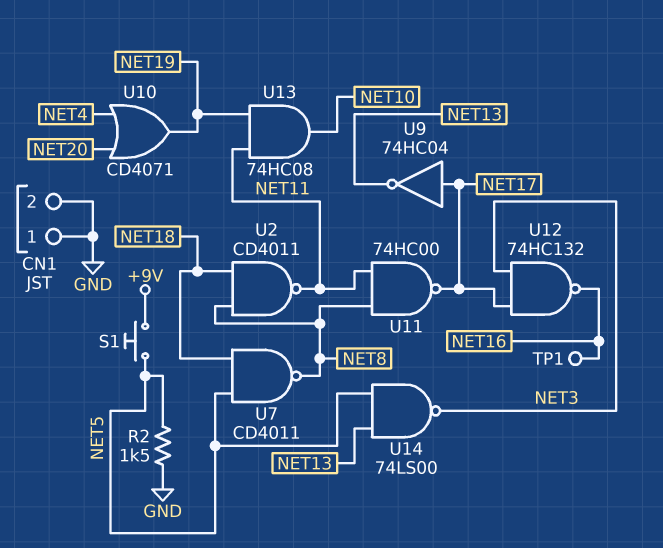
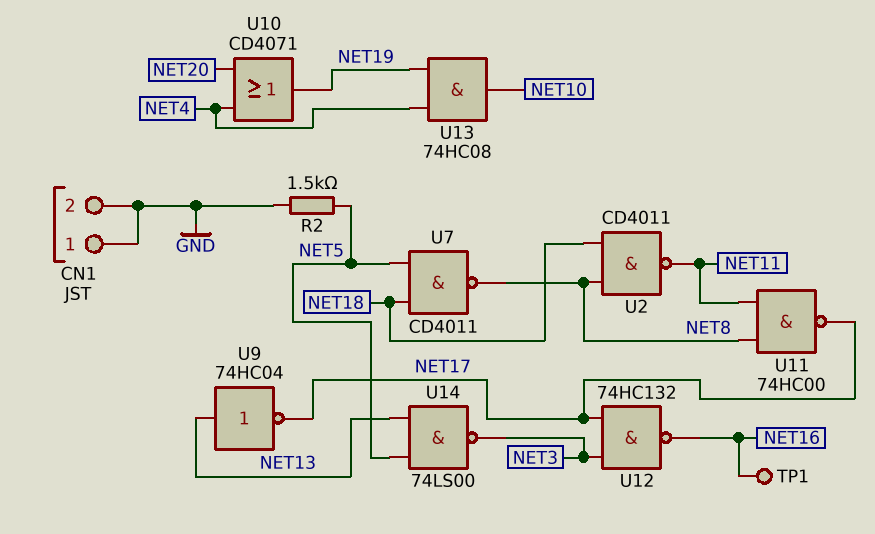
S1: button (+9V, NET5) -> none
U9: NOT 74HC04 (in NET17, out NET13) -> NOT 74HC04 (in NET13, out NET17)
U13: AND 74HC08 (in NET11, in NET19, out NET10) -> AND 74HC08 (in NET4, in NET19, out NET10)

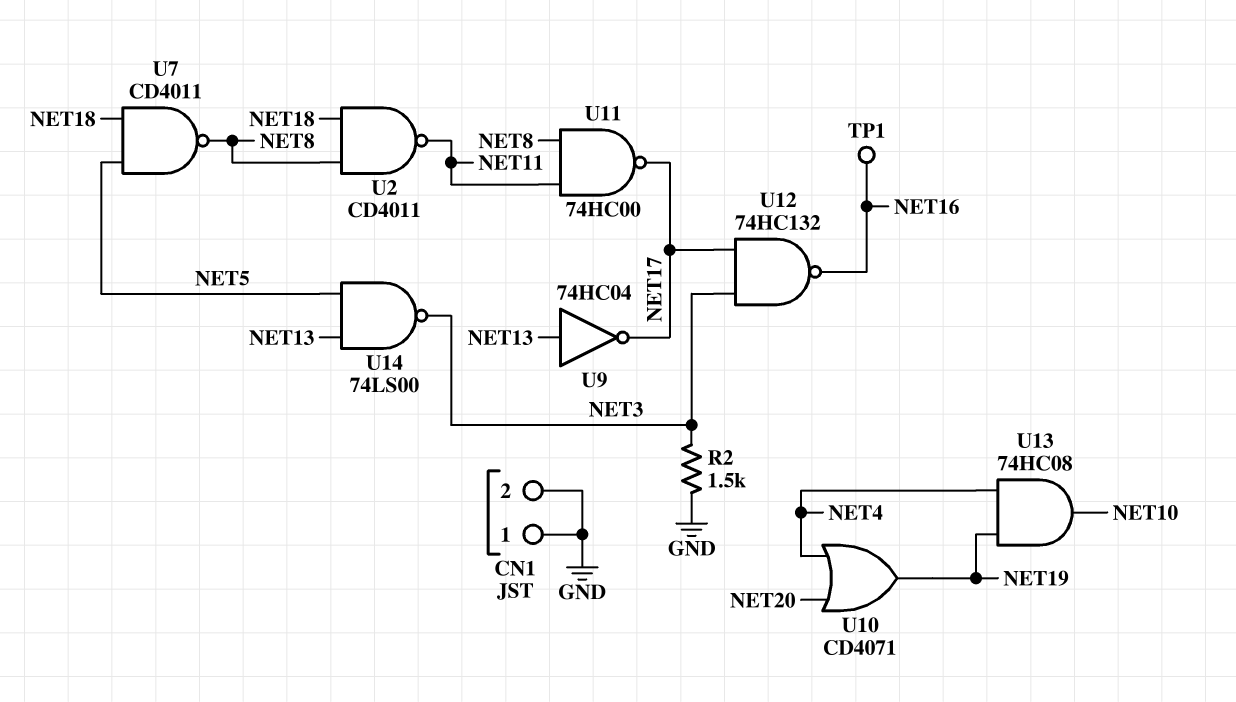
R2: 1.5k (GND, NET5) -> 1.5k (GND, NET3)

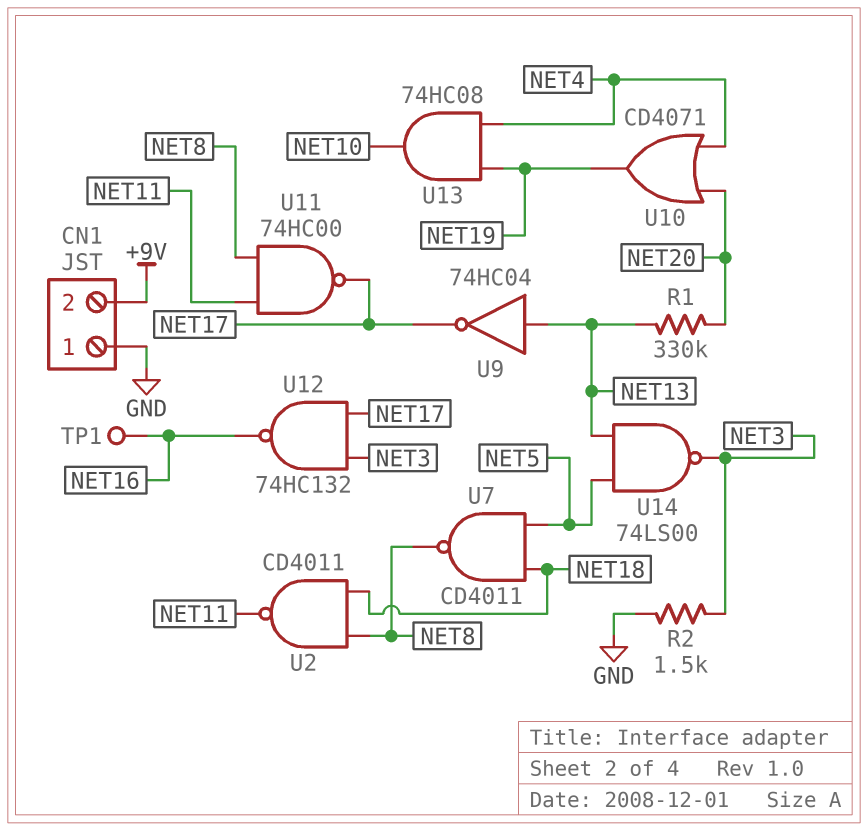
CN1 pin 2: GND -> +9V
R1: none -> 330k (NET13, NET20)

